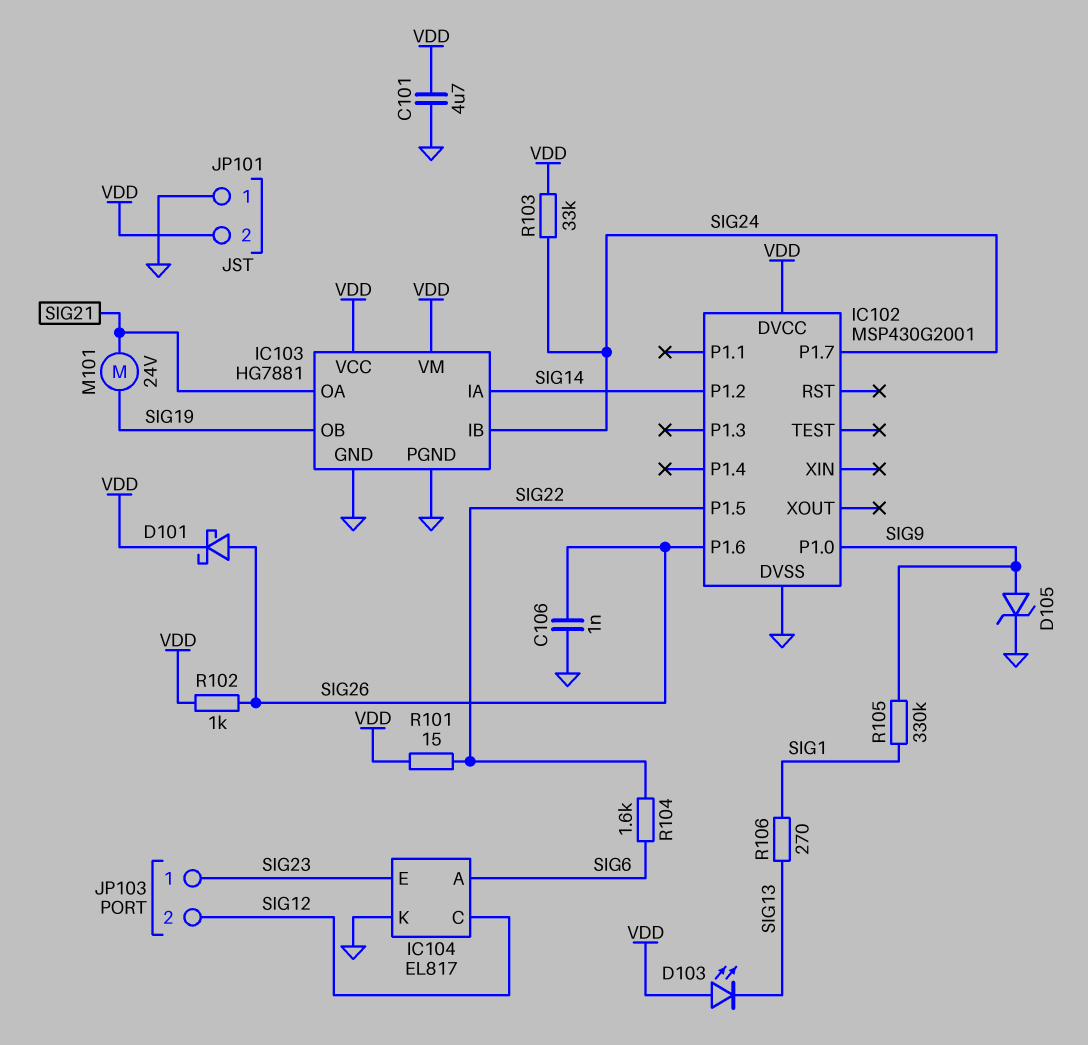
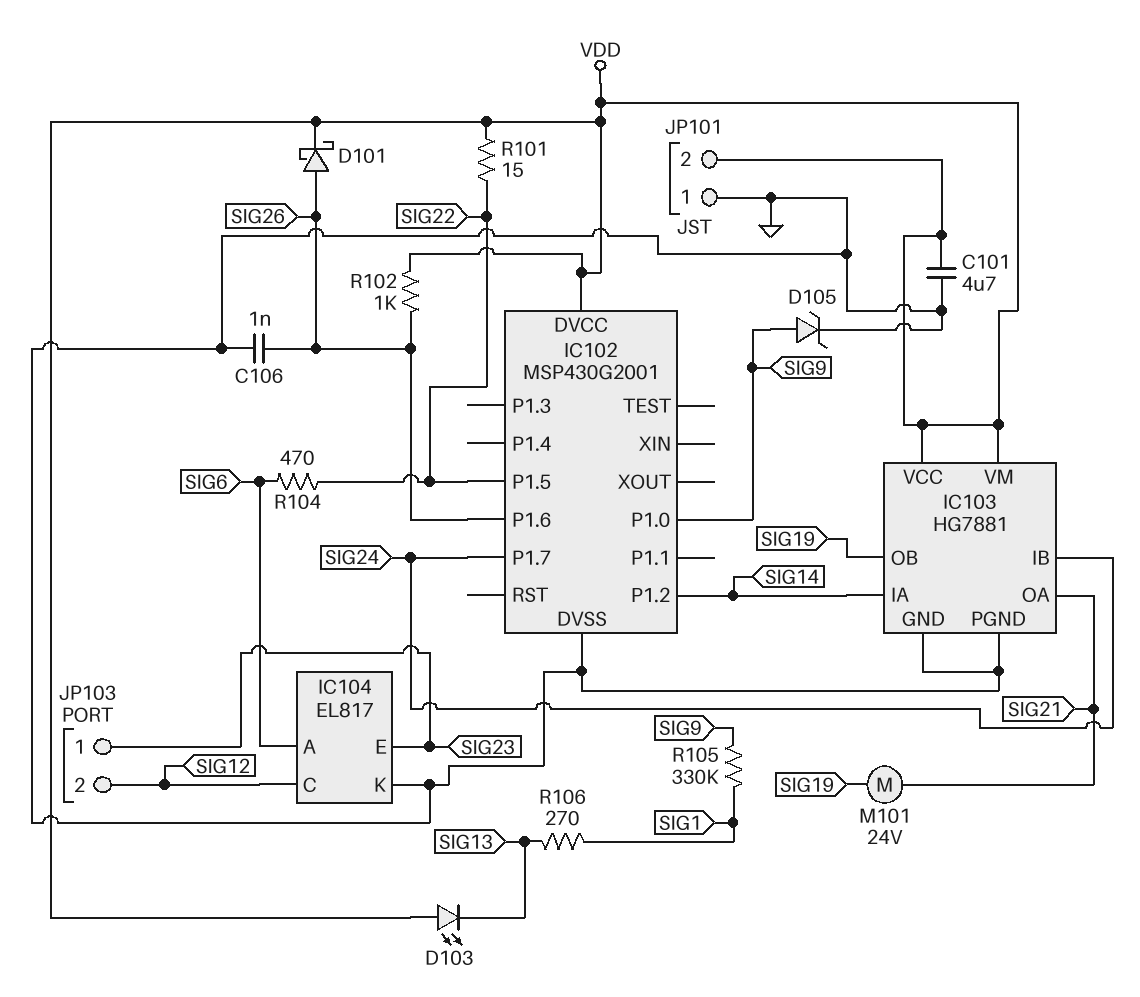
R103: 33k (SIG24, VDD) -> none
R104: 1.6k (SIG6, SIG22) -> 470 (SIG6, SIG22)

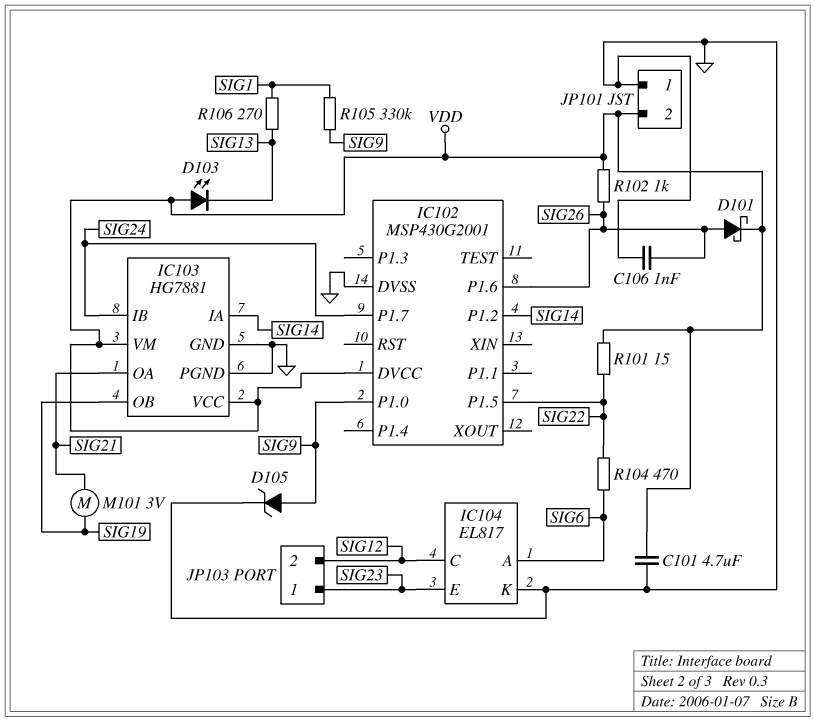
M101: motor 24V (SIG19, SIG21) -> motor 3V (SIG19, SIG21)

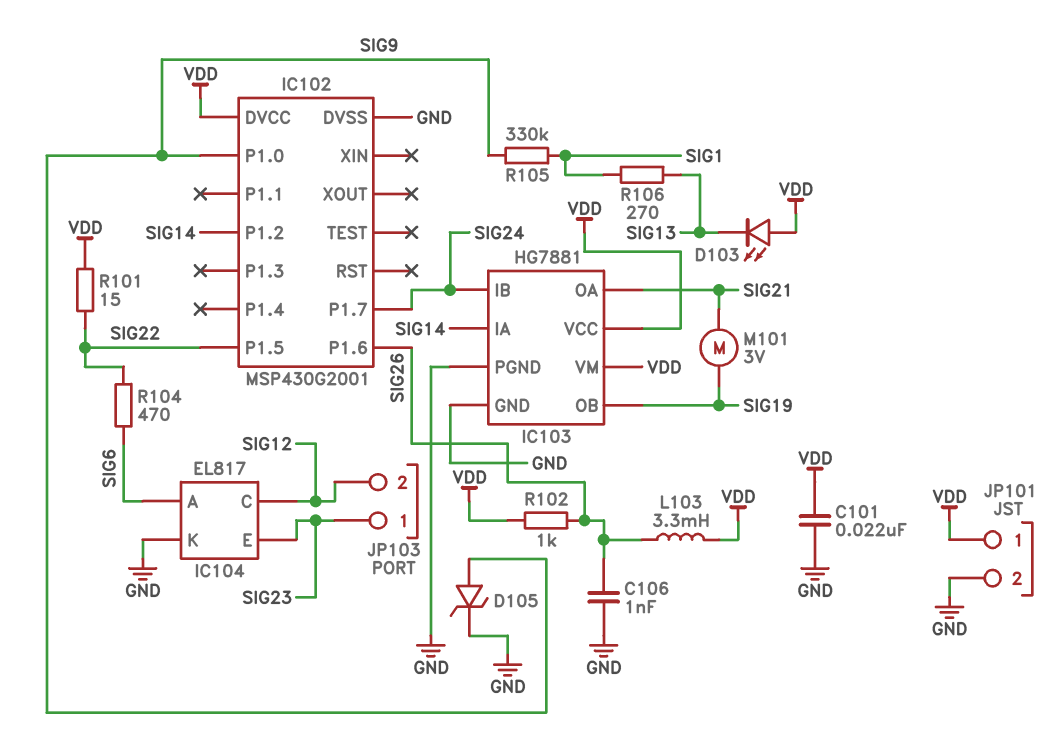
C101: 4.7uF (GND, VDD) -> 22nF (GND, VDD)
D101: schottky (A SIG26, K VDD) -> none
JP101 pin 1: GND -> VDD
JP101 pin 2: VDD -> GND
L103: none -> 3.3mH (SIG26, VDD)

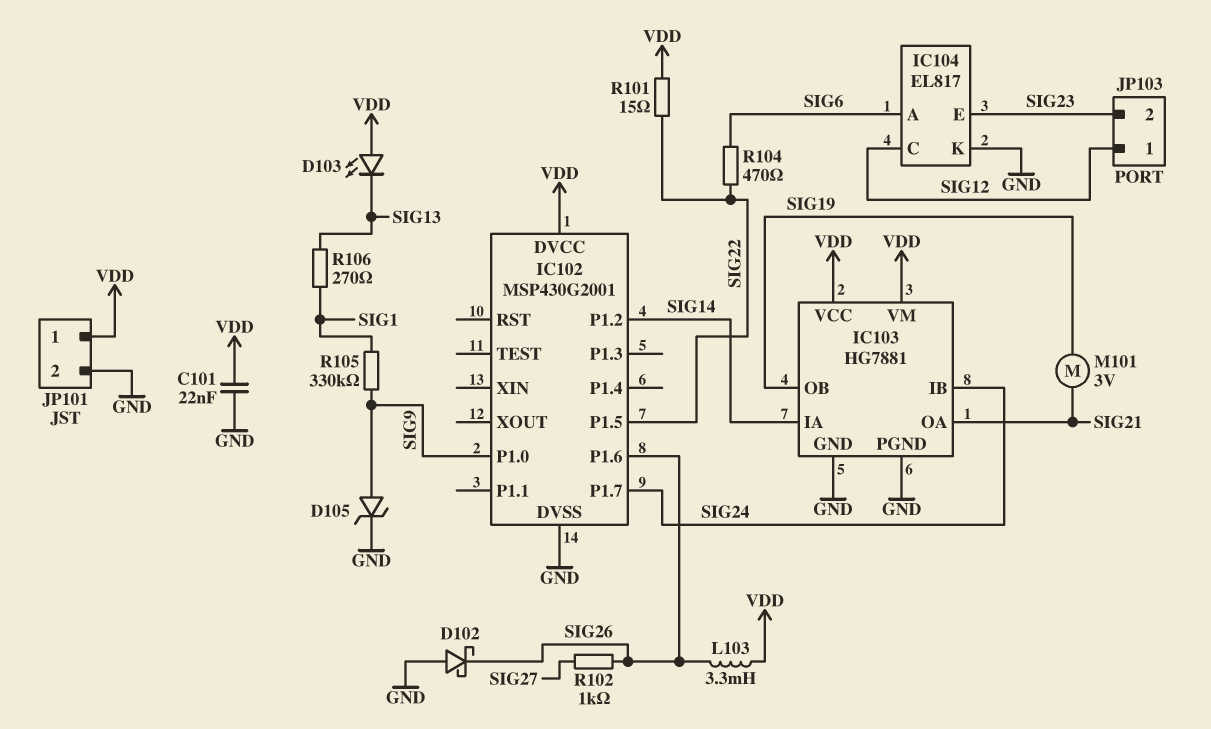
C106: 1nF (GND, SIG26) -> none
D102: none -> schottky (A GND, K SIG26)
JP103 pin 1: SIG23 -> SIG12
JP103 pin 2: SIG12 -> SIG23
R102: 1k (SIG26, VDD) -> 1k (SIG26, SIG27)

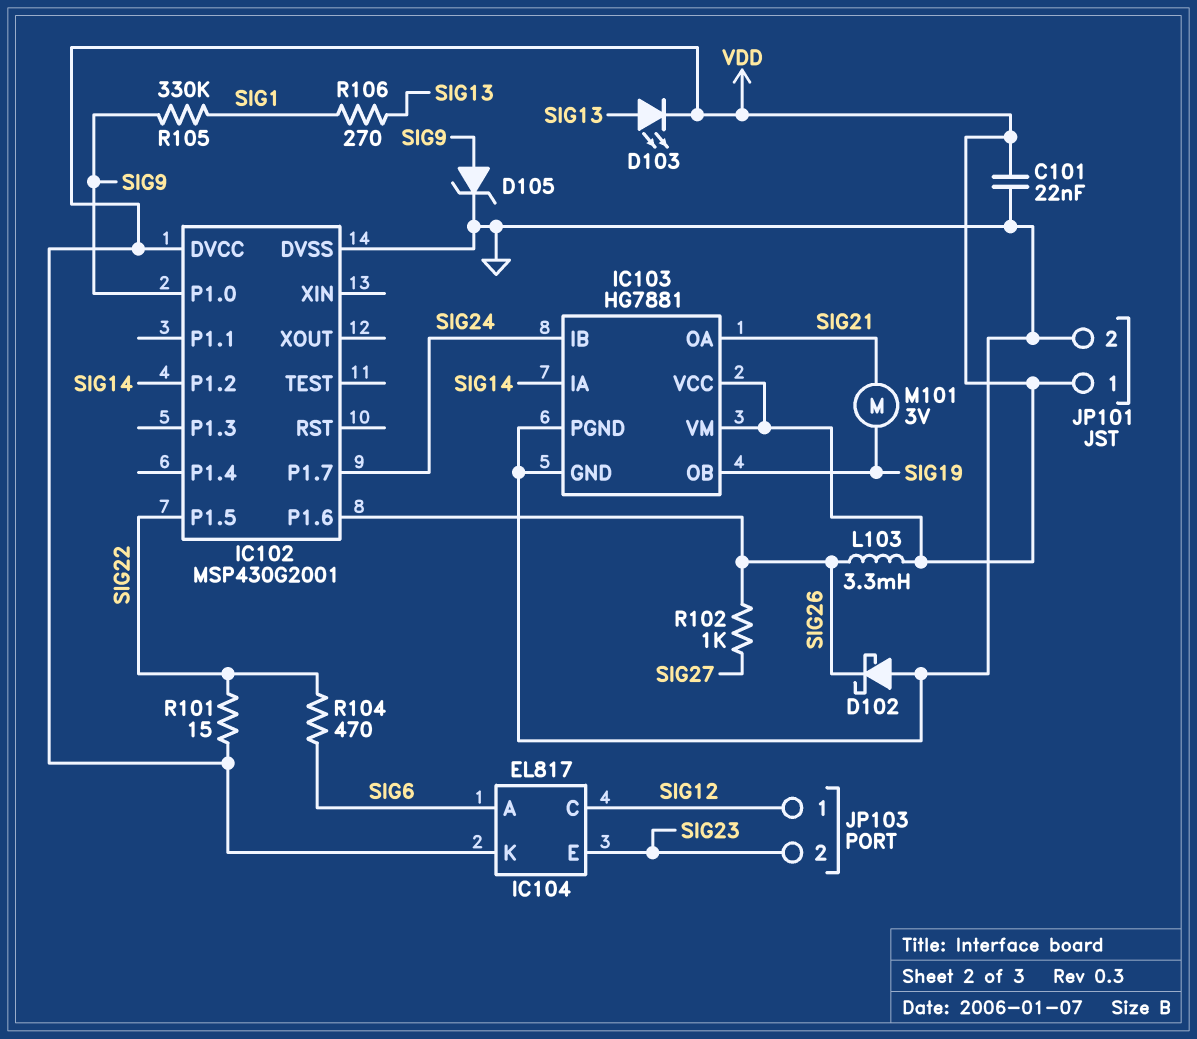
D103: LED (A VDD, K SIG13) -> LED (A SIG13, K VDD)
IC104 pin K: GND -> VDD

